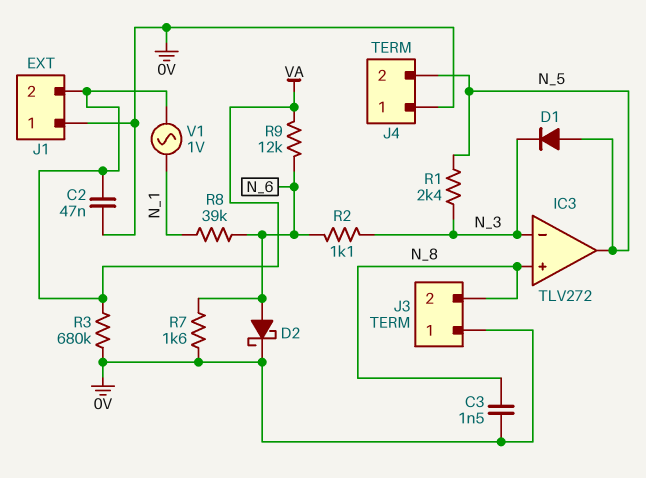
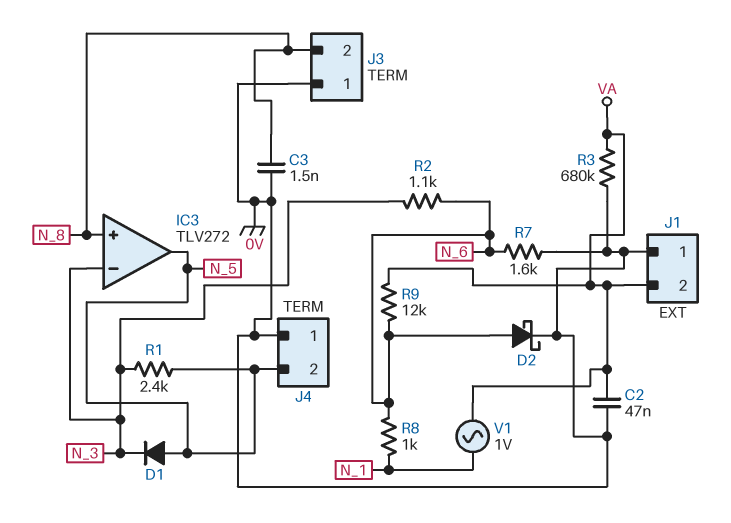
R8: 39k (N_1, N_6) -> 1k (N_1, N_6)

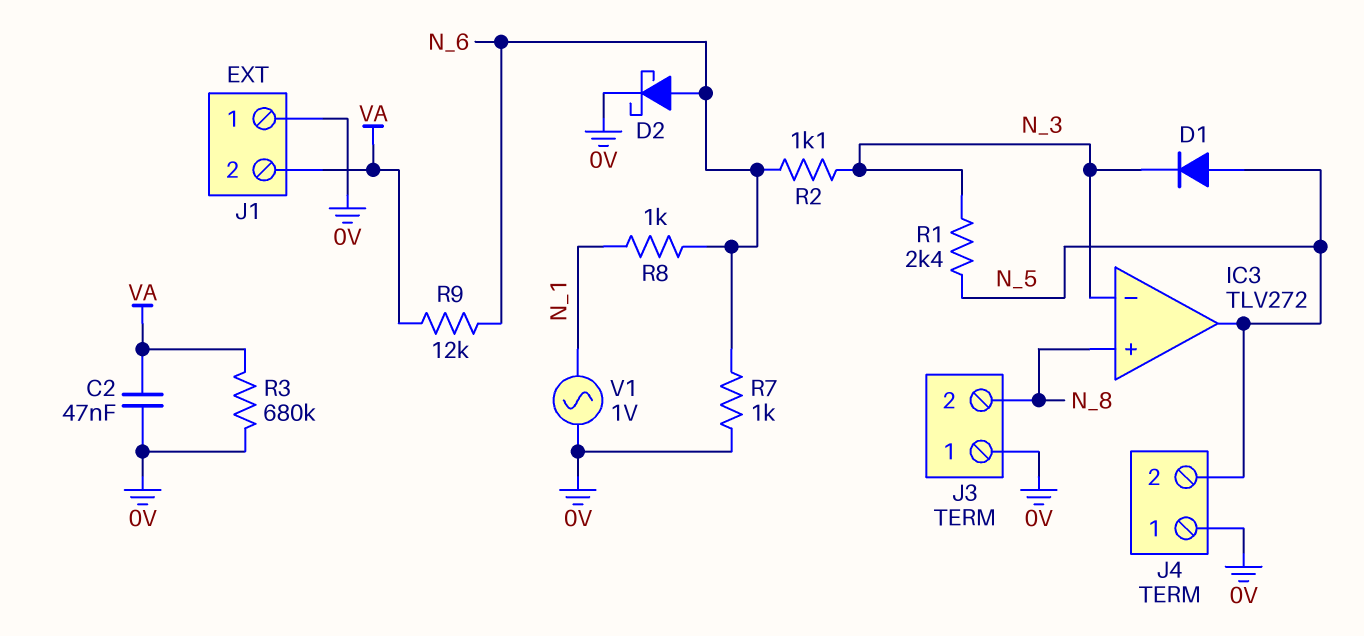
C3: 1.5nF (0V, N_8) -> none
R7: 1.6k (0V, N_6) -> 1k (0V, N_6)
V1: AC 1V (N_1, VA) -> AC 1V (0V, N_1)

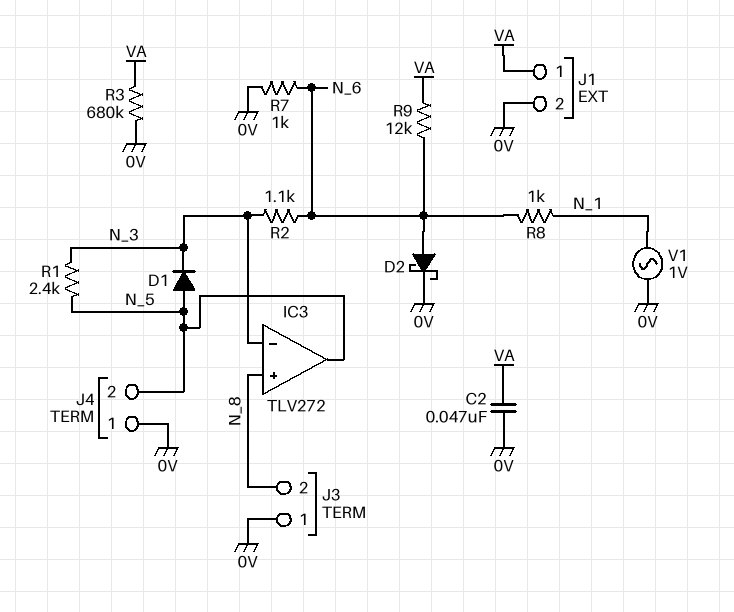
J1 pin 1: 0V -> VA
J1 pin 2: VA -> 0V

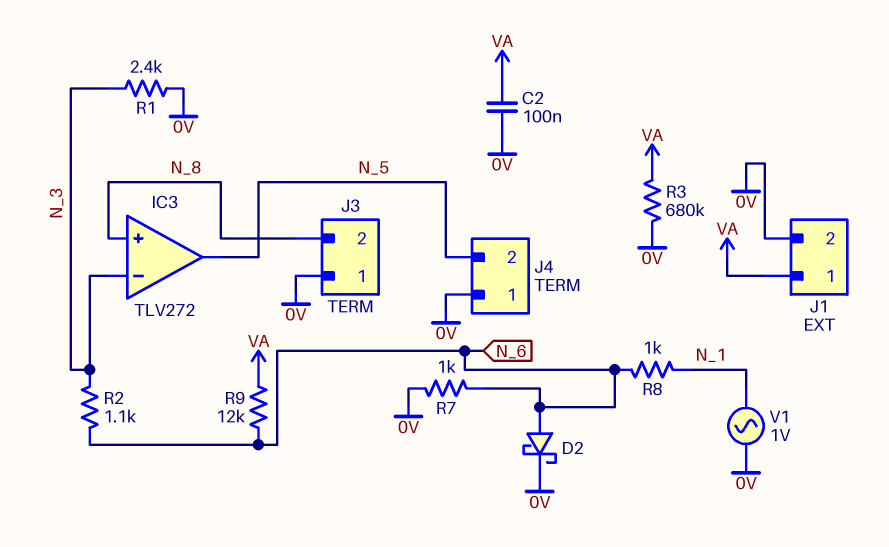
C2: 47nF (0V, VA) -> 100nF (0V, VA)
D1: diode (A N_5, K N_3) -> none
R1: 2.4k (N_3, N_5) -> 2.4k (0V, N_3)

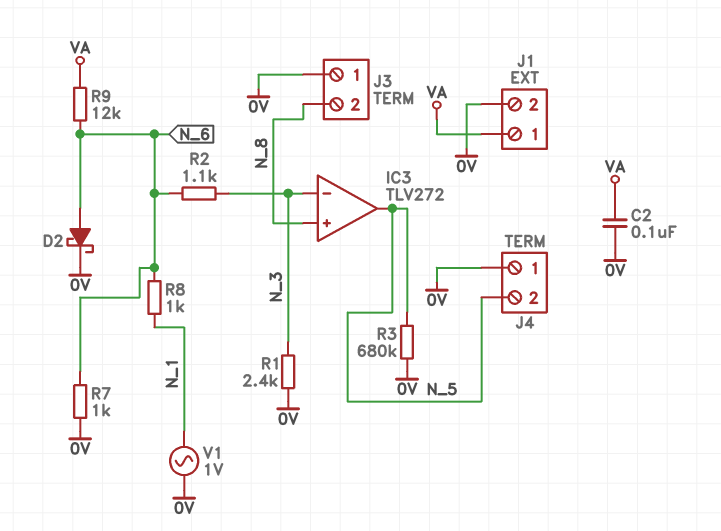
R3: 680k (0V, VA) -> 680k (0V, N_5)

